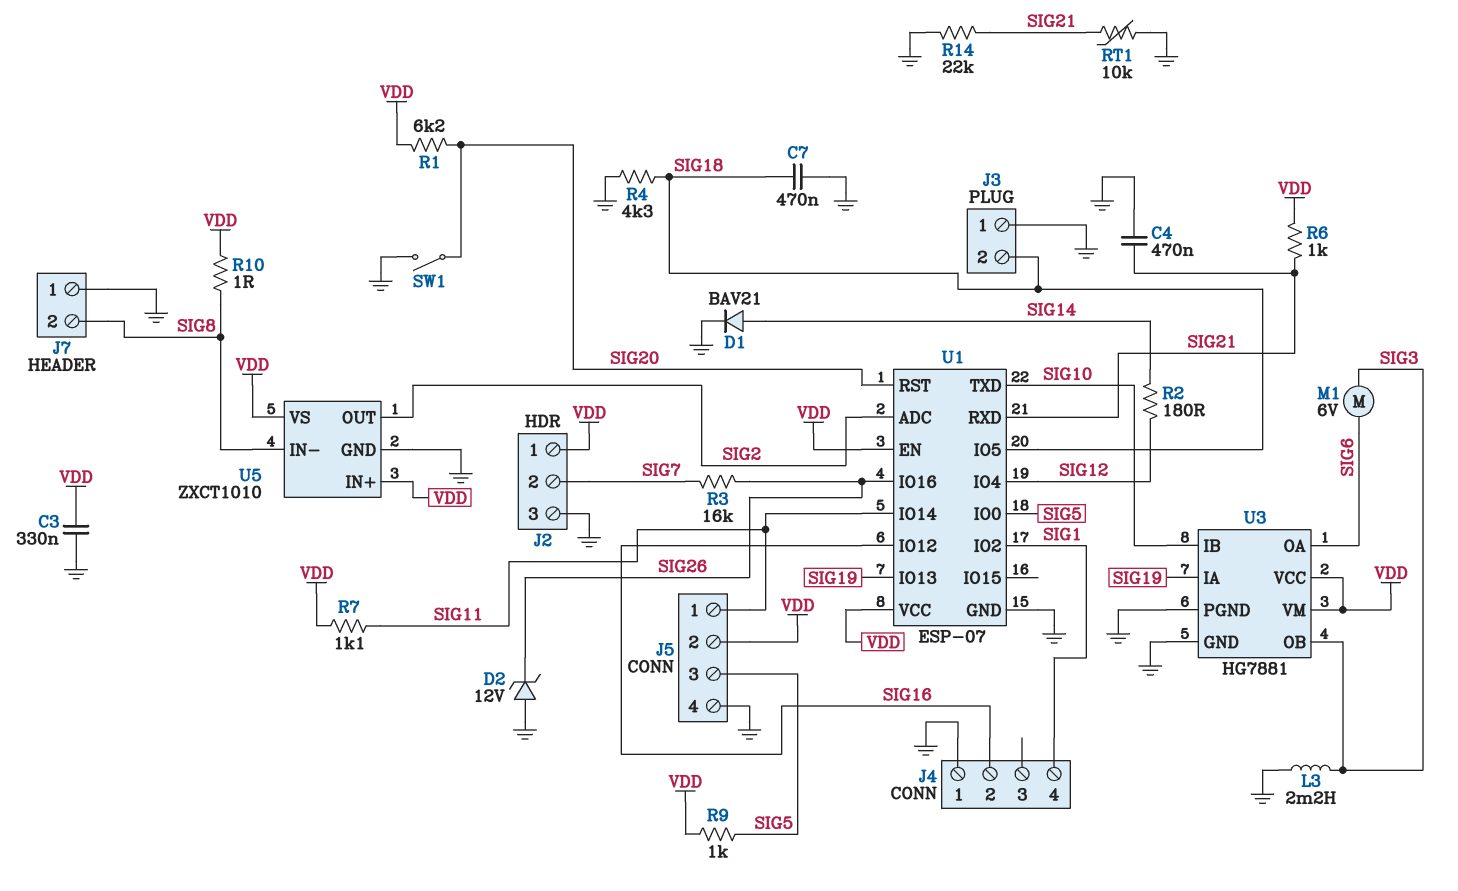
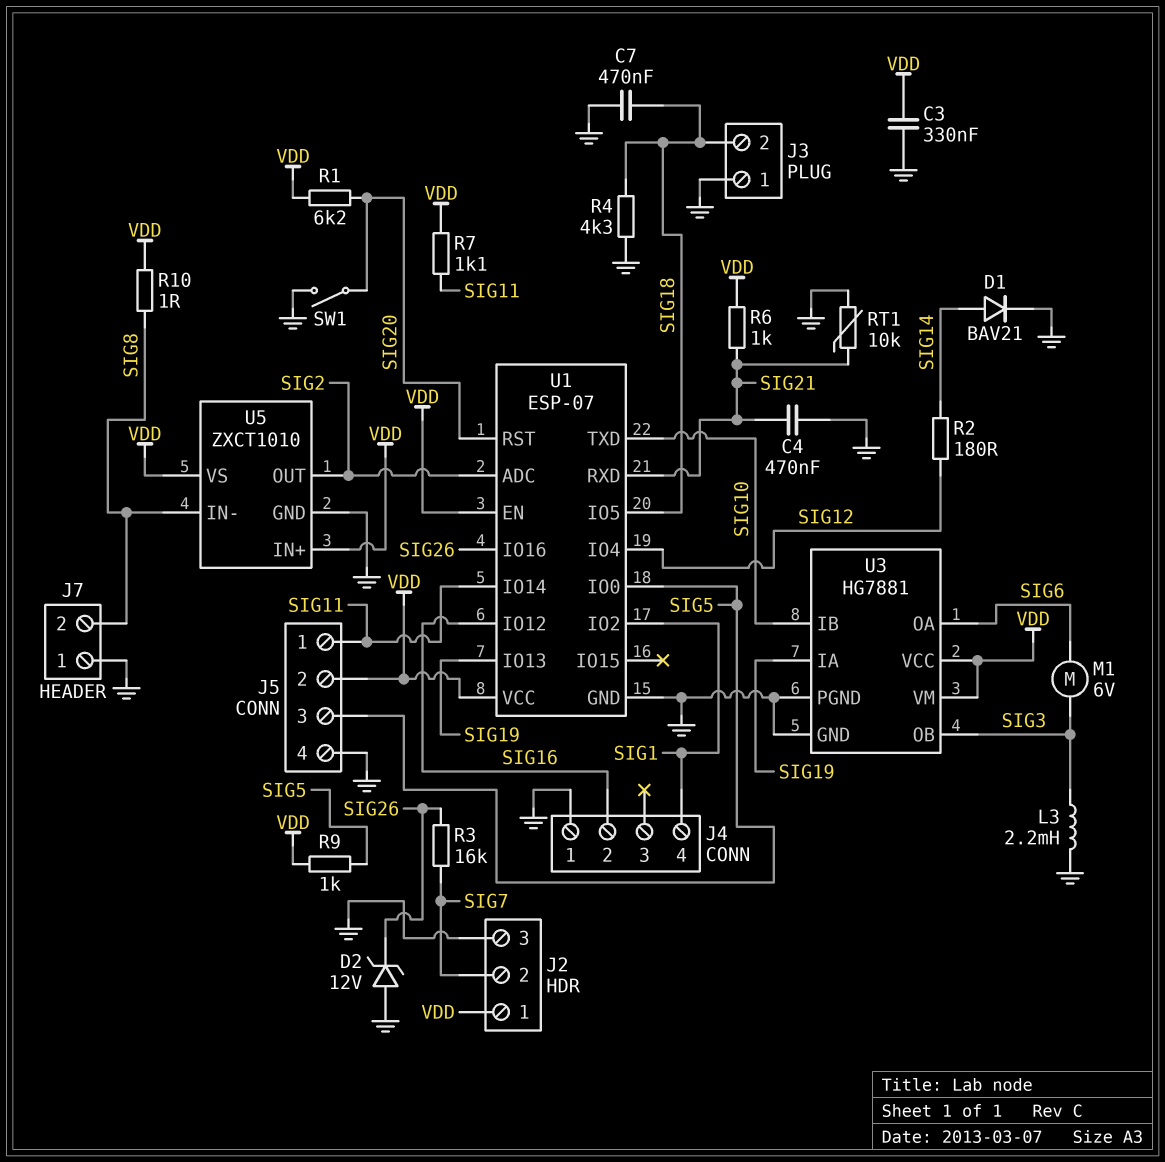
R14: 22k (GND, SIG21) -> none

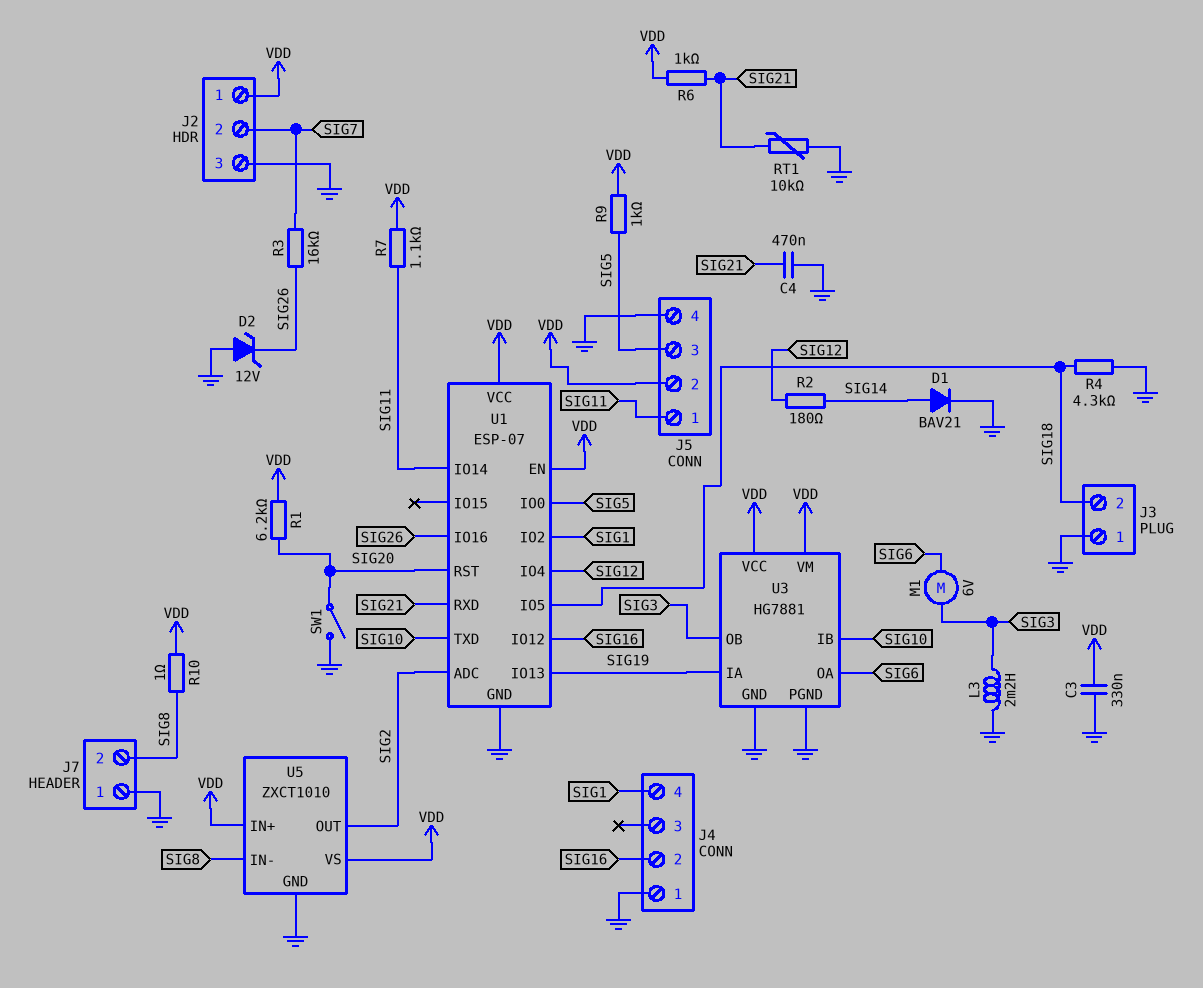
C7: 470nF (GND, SIG18) -> none

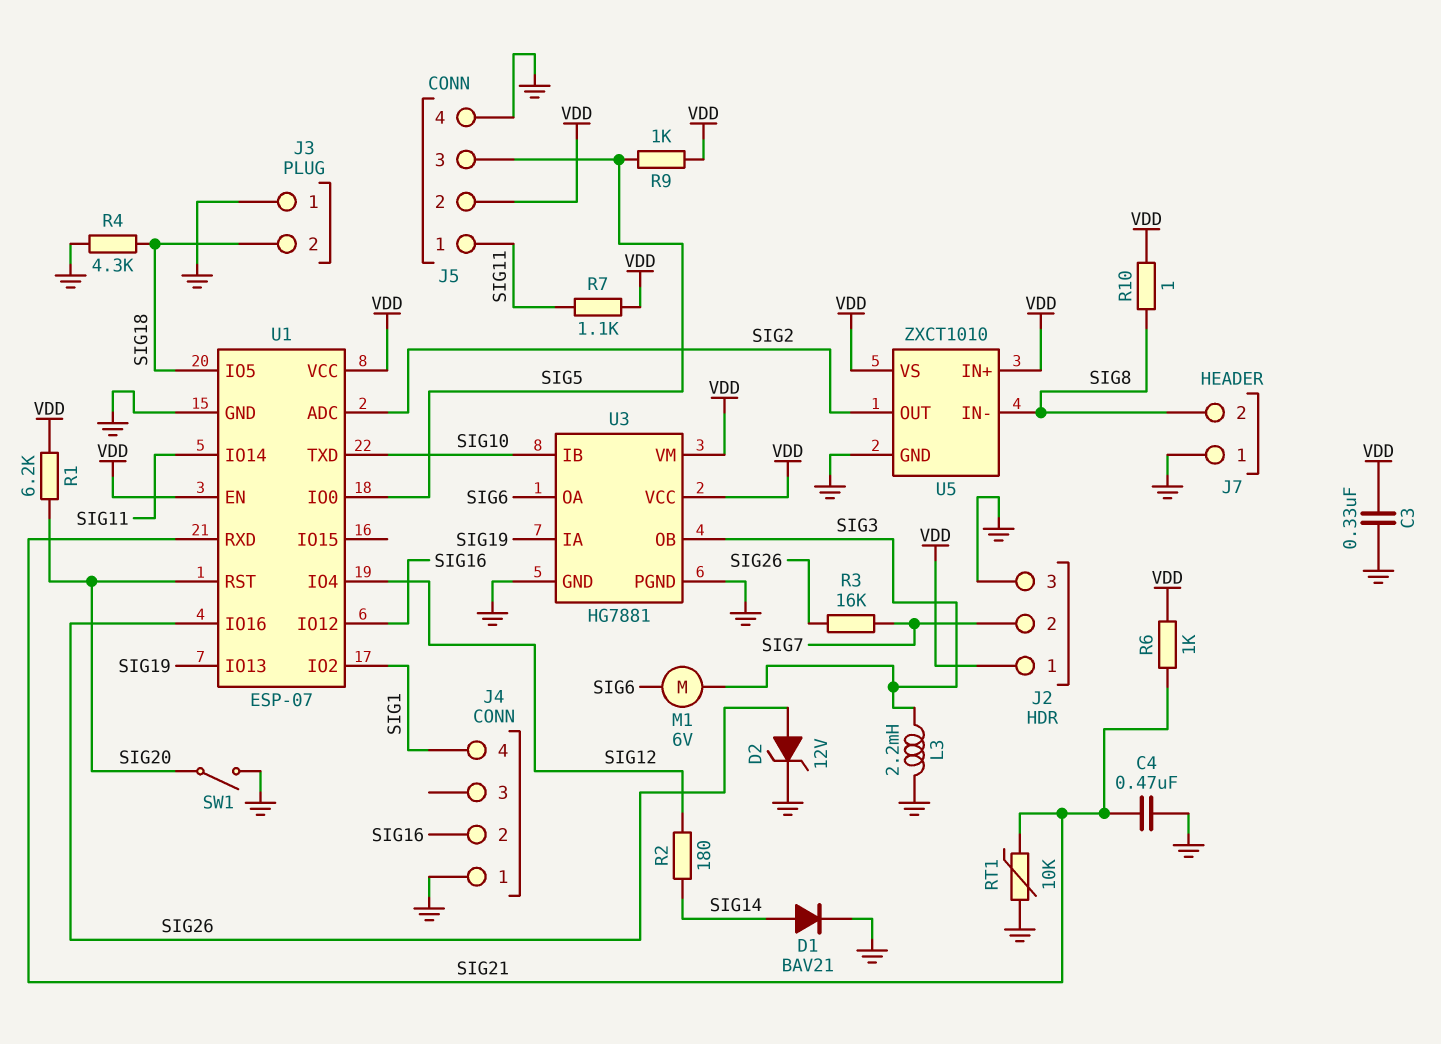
D2: zener 12V (A GND, K SIG26) -> zener 12V (A SIG26, K GND)

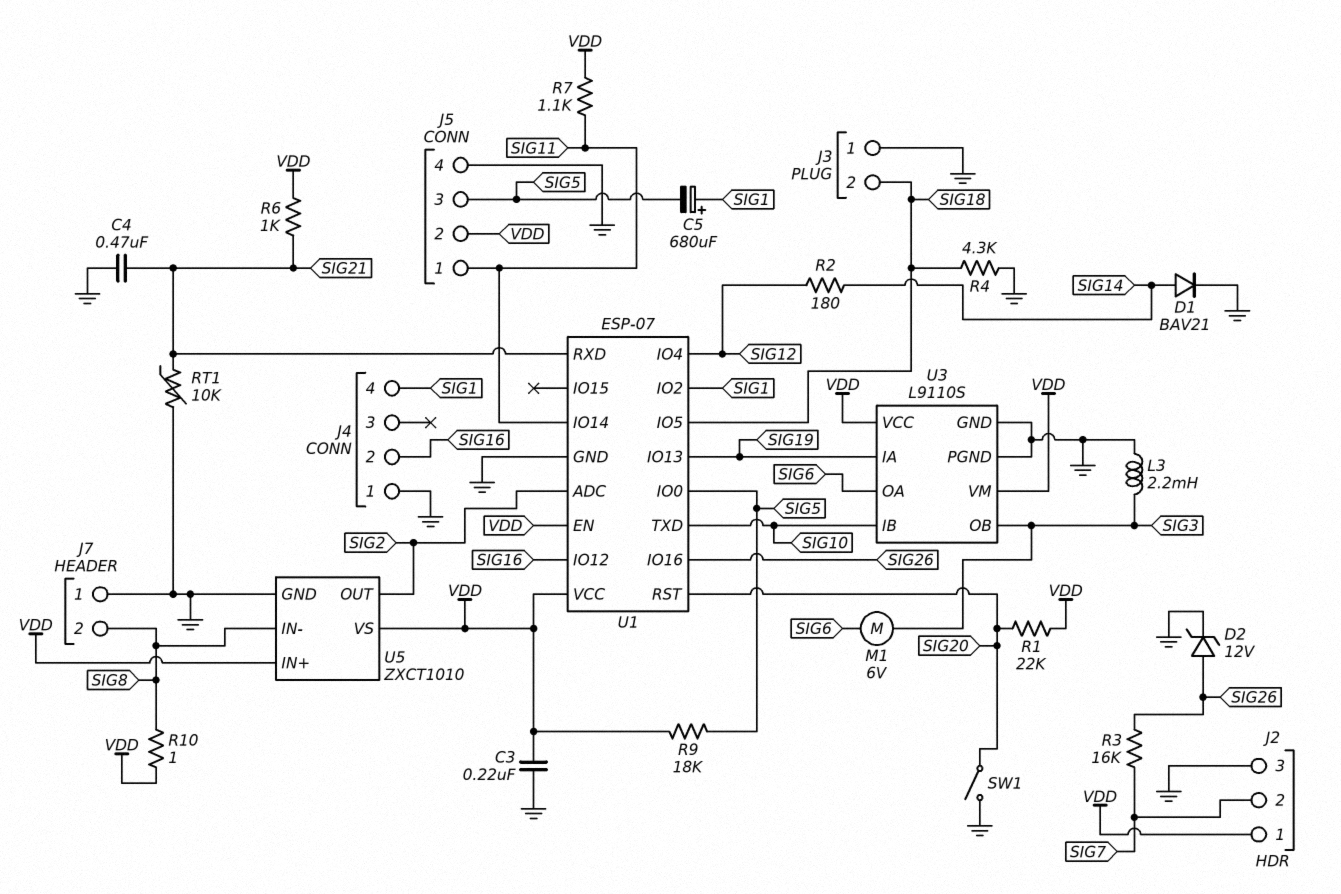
C3: 330nF (GND, VDD) -> 220nF (GND, VDD)
C5: none -> 680uF (plus SIG1, minus SIG5)
R1: 6.2k (SIG20, VDD) -> 22k (SIG20, VDD)
R9: 1k (SIG5, VDD) -> 18k (SIG5, VDD)
U3: HG7881 -> L9110S

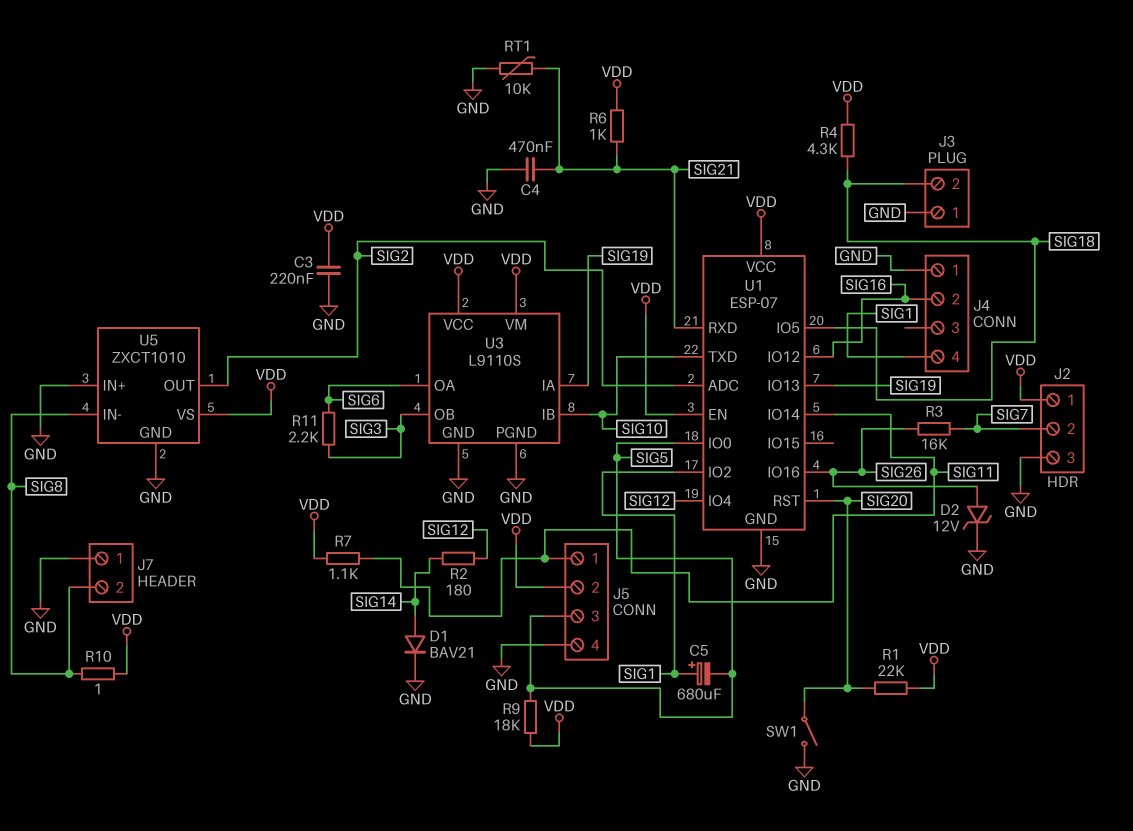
L3: 2.2mH (GND, SIG3) -> none
M1: motor 6V (SIG3, SIG6) -> none
R4: 4.3k (GND, SIG18) -> 4.3k (SIG18, VDD)
R11: none -> 2.2k (SIG3, SIG6)
U5 pin IN+: VDD -> GND

